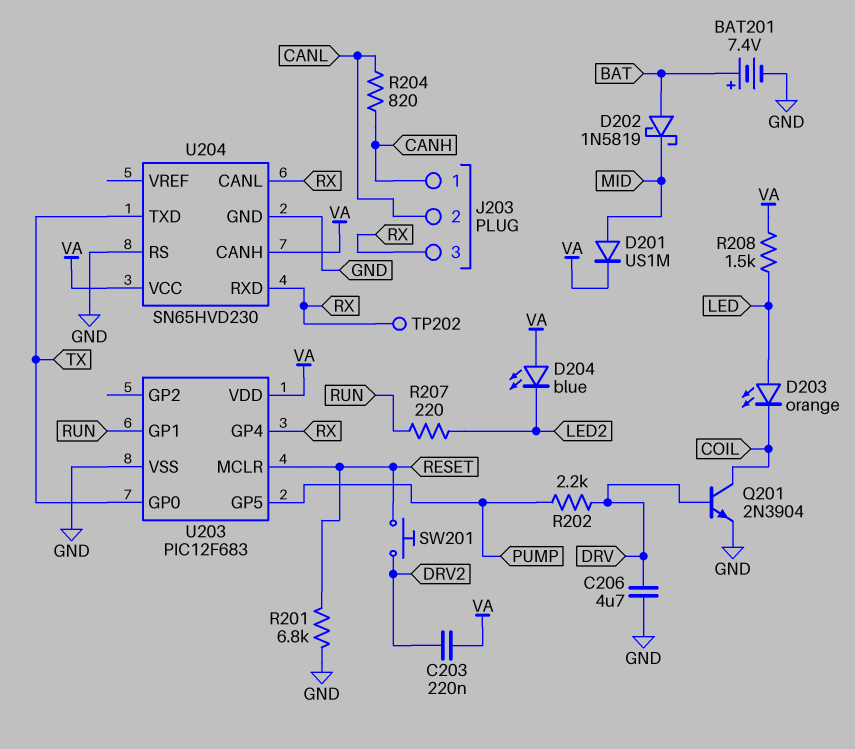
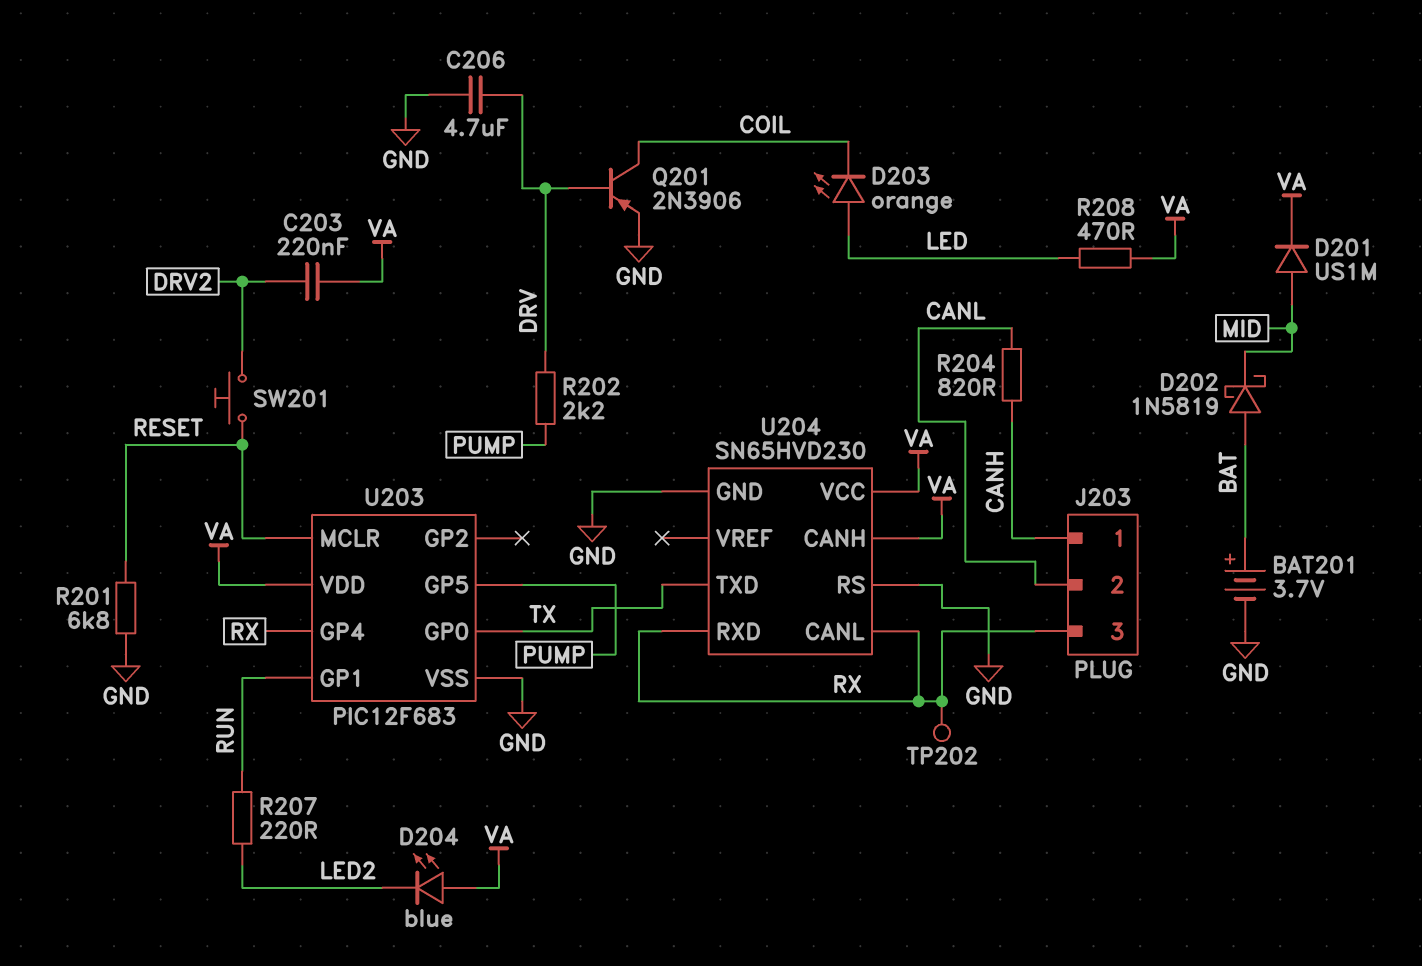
BAT201: 7.4V (plus BAT, minus GND) -> 3.7V (plus BAT, minus GND)
Q201: NPN 2N3904 (B DRV, C COIL, E GND) -> PNP 2N3906 (B DRV, C COIL, E GND)
R208: 1.5k (LED, VA) -> 470 (LED, VA)

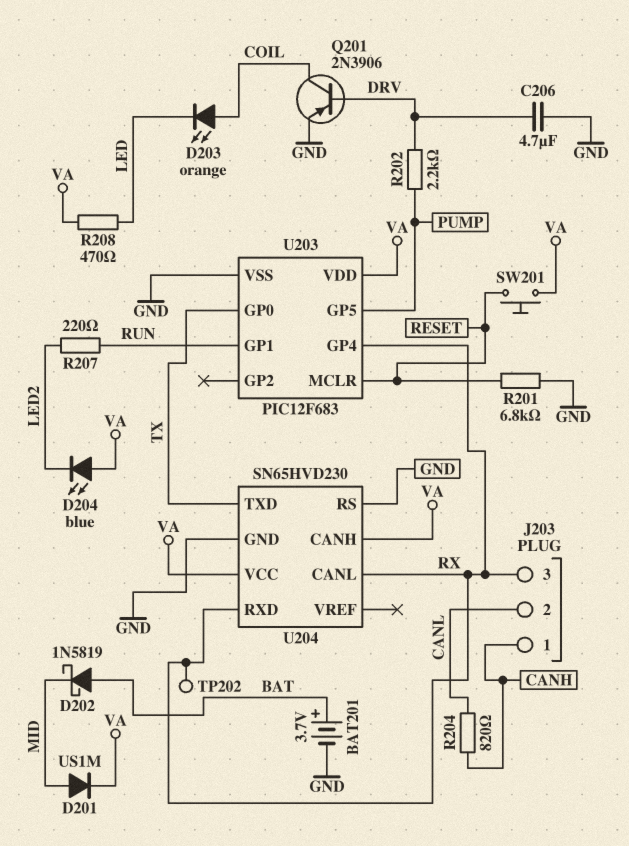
C203: 220nF (DRV2, VA) -> none
D203: LED orange (A LED, K COIL) -> LED orange (A COIL, K LED)
SW201: button (DRV2, RESET) -> button (RESET, VA)

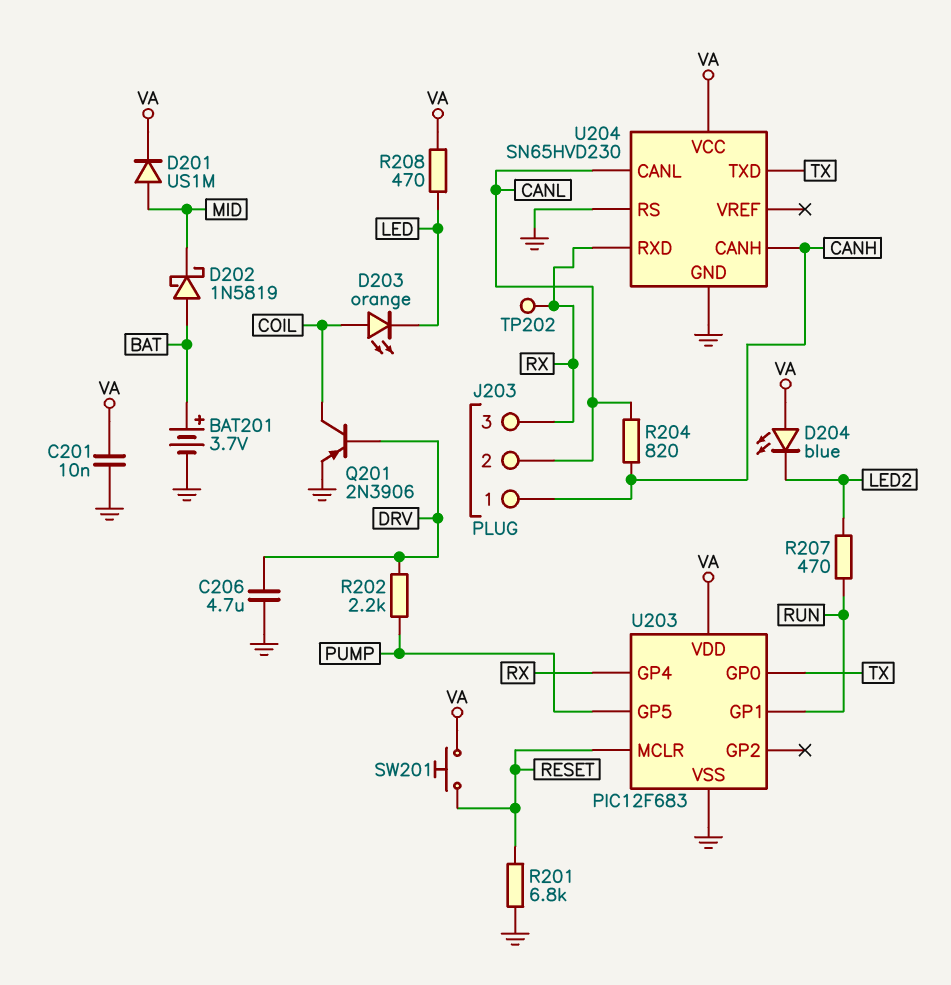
C201: none -> 10nF (GND, VA)
R207: 220 (LED2, RUN) -> 470 (LED2, RUN)
U204 pin CANH: VA -> CANH
U204 pin CANL: RX -> CANL

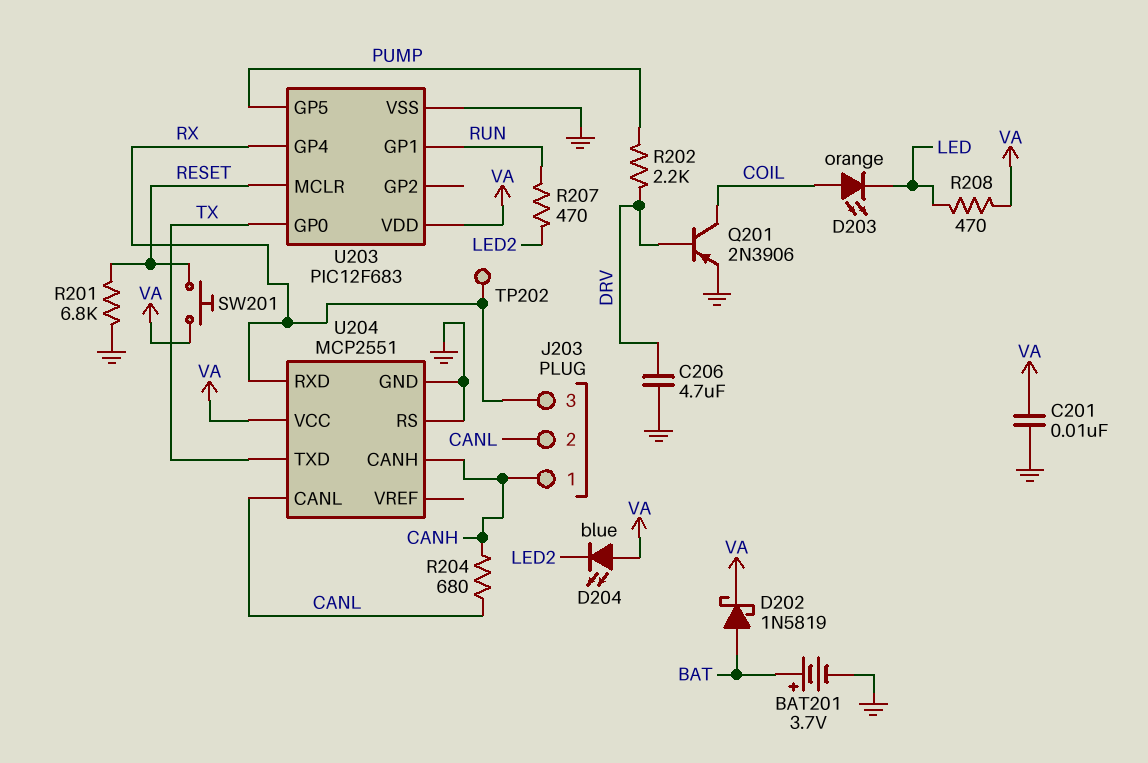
D201: diode US1M (A MID, K VA) -> none
D202: schottky 1N5819 (A BAT, K MID) -> schottky 1N5819 (A BAT, K VA)
R204: 820 (CANH, CANL) -> 680 (CANH, CANL)
U204: SN65HVD230 -> MCP2551

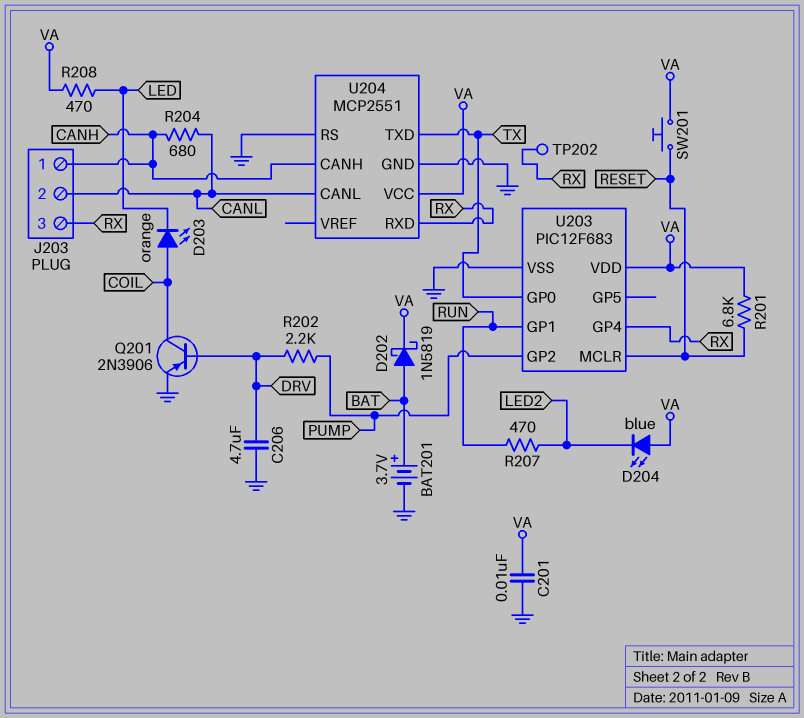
R201: 6.8k (GND, RESET) -> 6.8k (RESET, VA)
U203 pin GP2: none -> PUMP
U203 pin GP5: PUMP -> none

